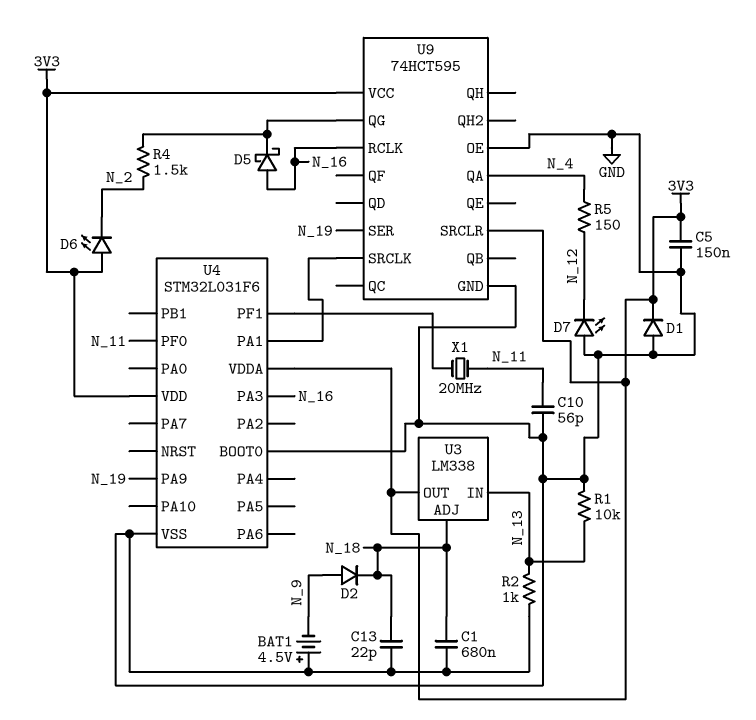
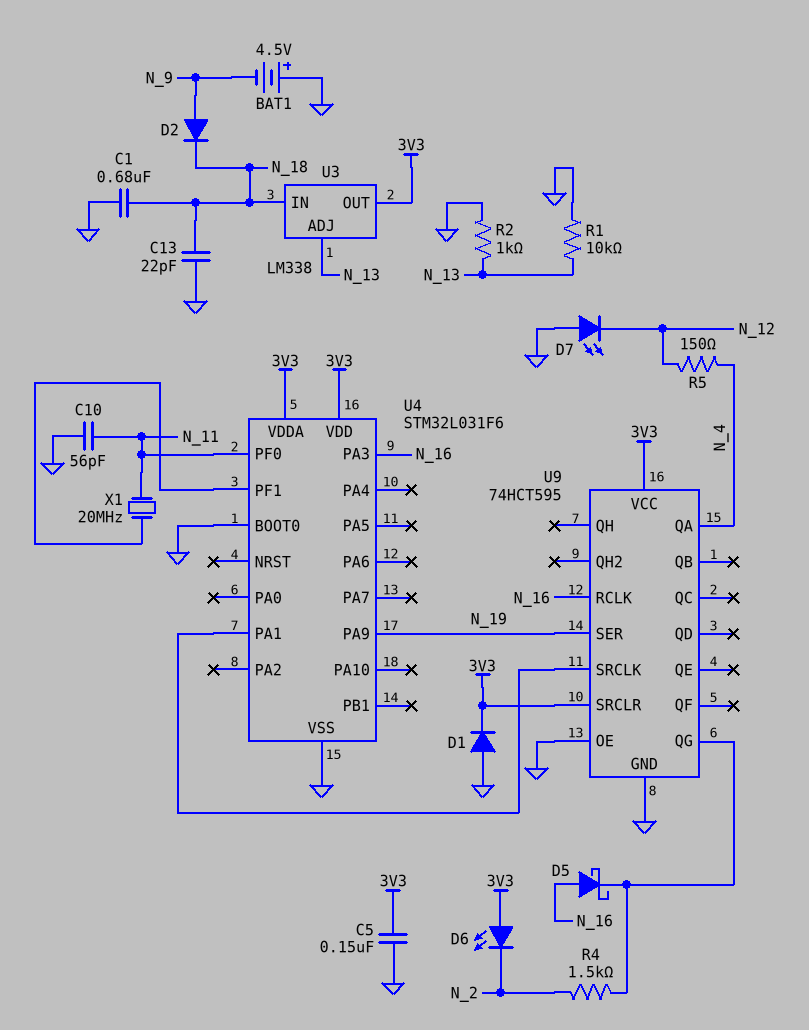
U3 pin ADJ: N_18 -> N_13
U3 pin IN: N_13 -> N_18

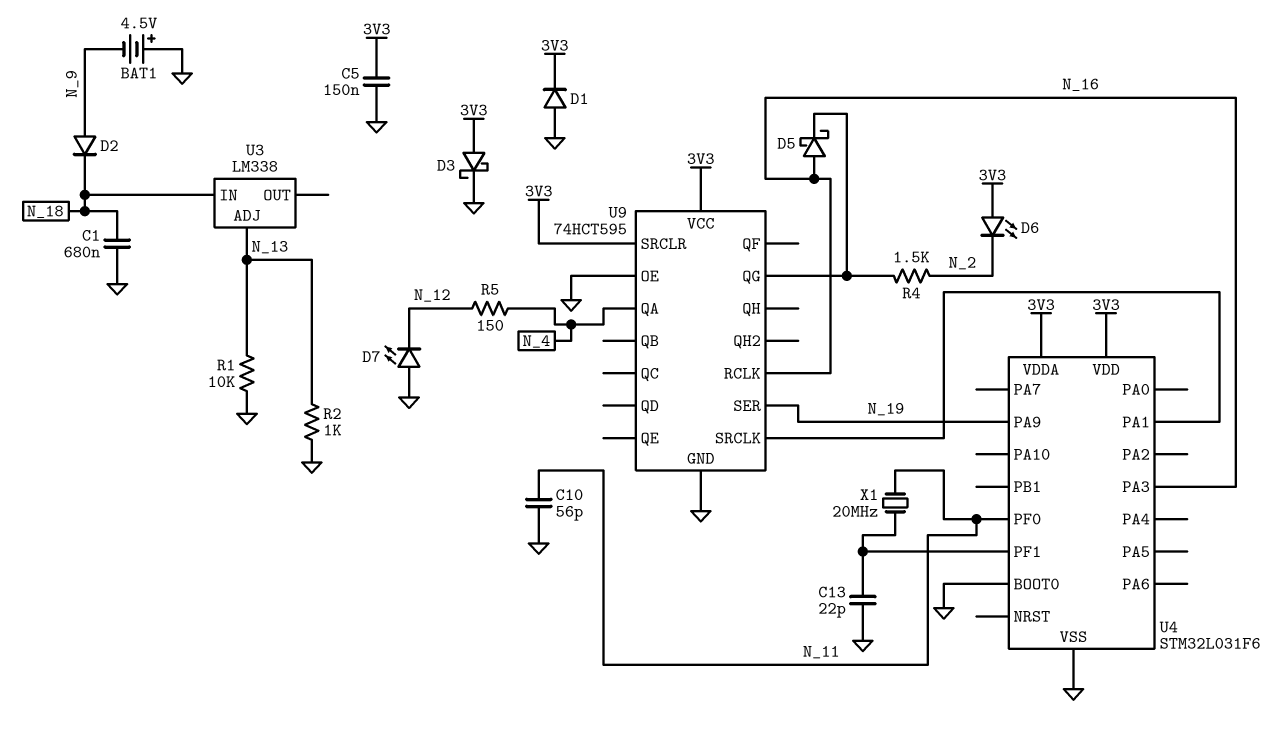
C13: 22pF (GND, N_18) -> 22pF (GND, U4/PF1)
D3: none -> schottky (A 3V3, K GND)
U3 pin OUT: 3V3 -> none

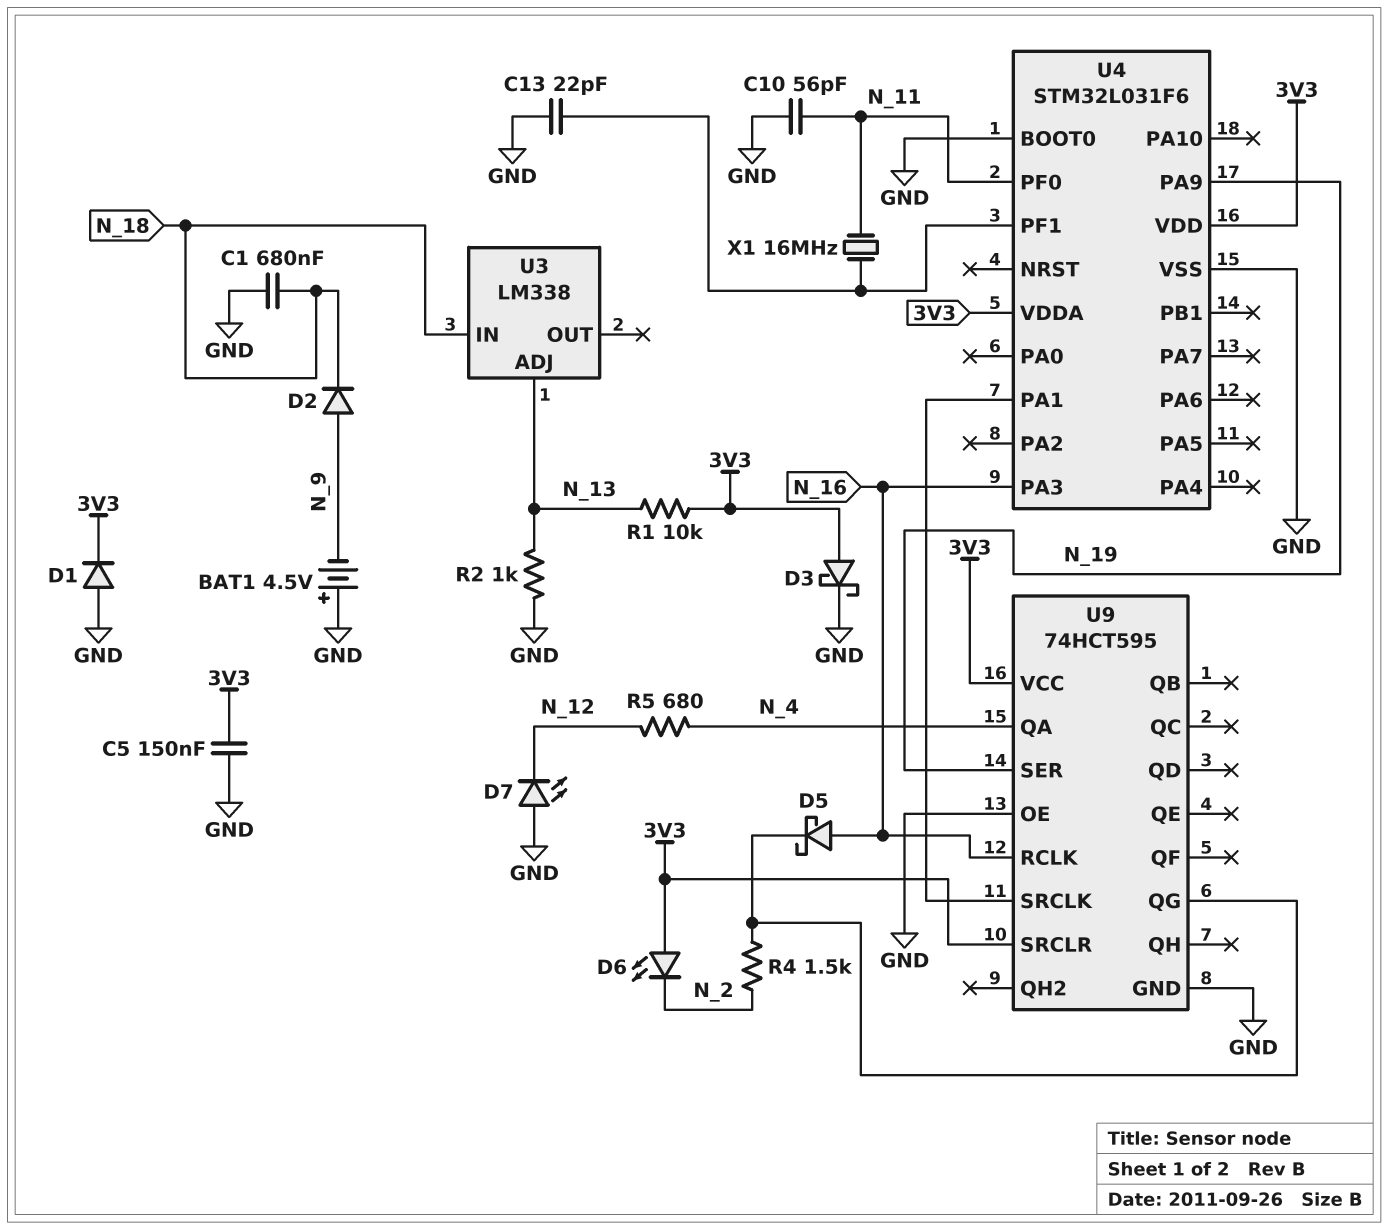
R1: 10k (GND, N_13) -> 10k (3V3, N_13)
R5: 150 (N_4, N_12) -> 680 (N_4, N_12)
X1: 20MHz (N_11, U4/PF1) -> 16MHz (N_11, U4/PF1)

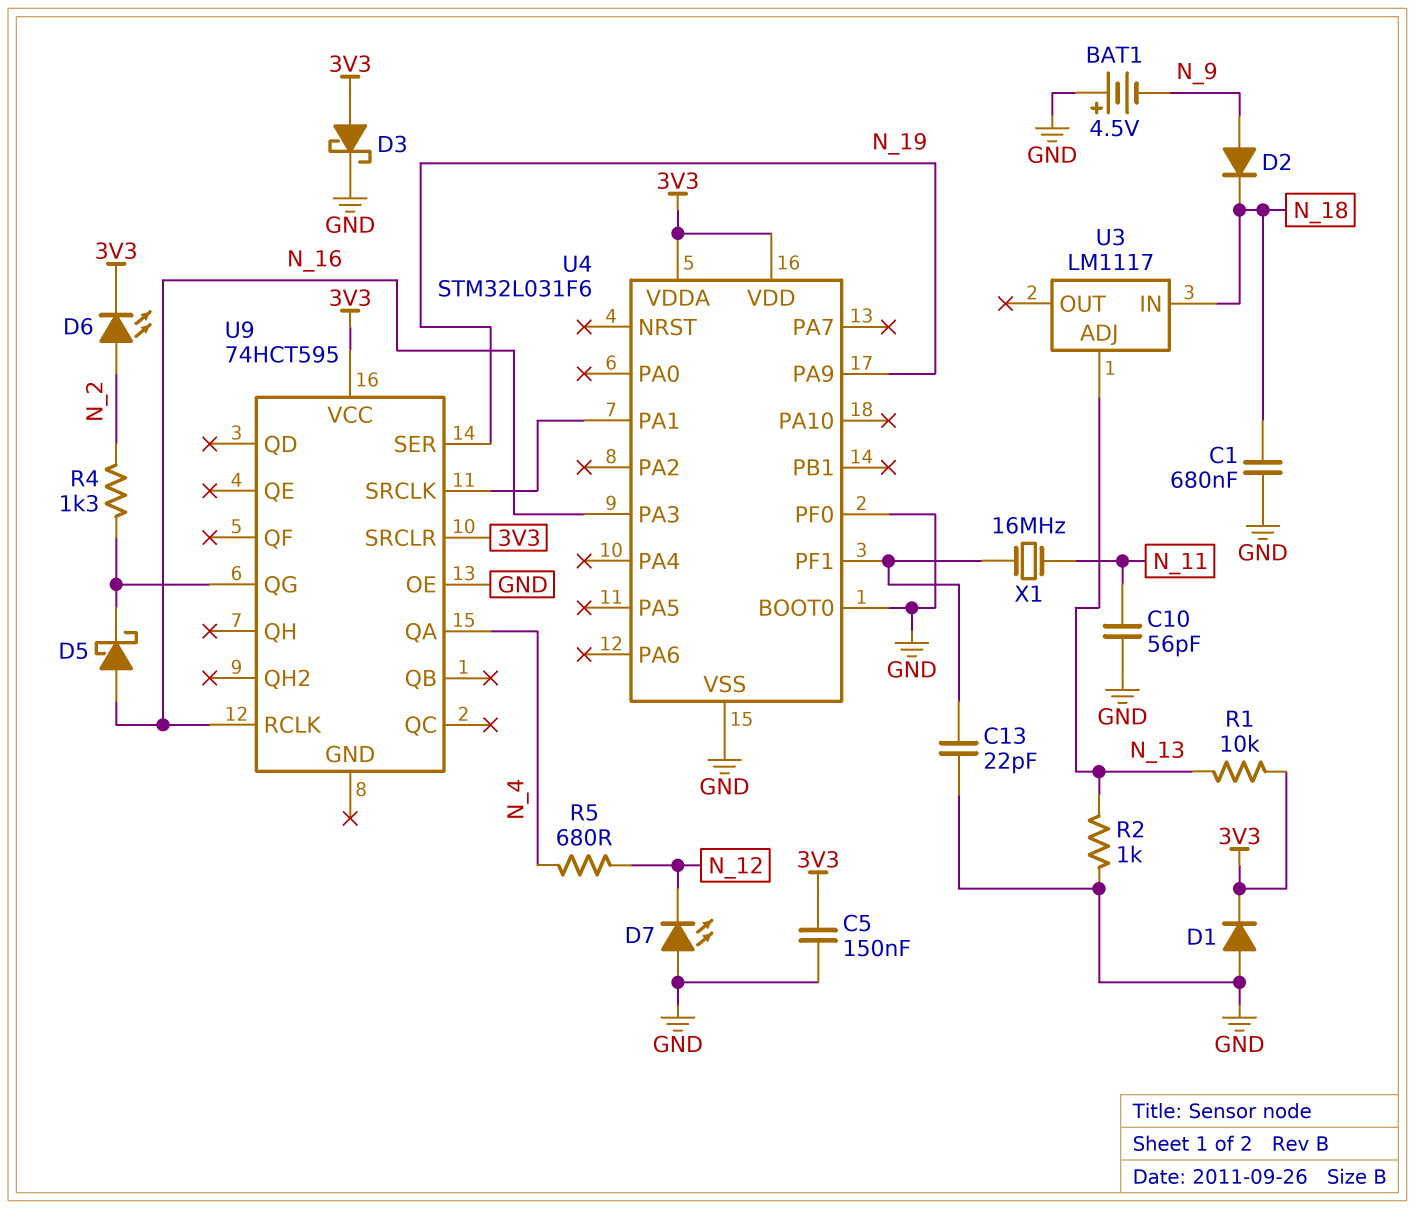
D6: LED (A 3V3, K N_2) -> LED (A N_2, K 3V3)
R4: 1.5k (N_2, U9/QG) -> 1.3k (N_2, U9/QG)
U3: LM338 -> LM1117
U4 pin PF0: N_11 -> GND
U9 pin GND: GND -> none

